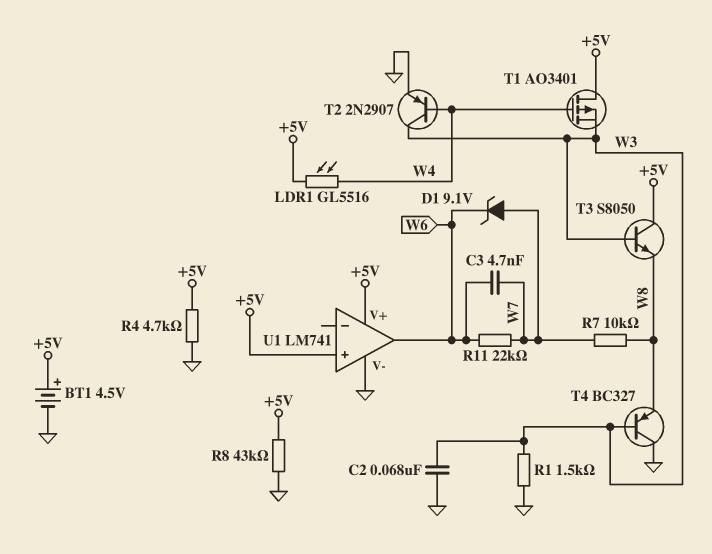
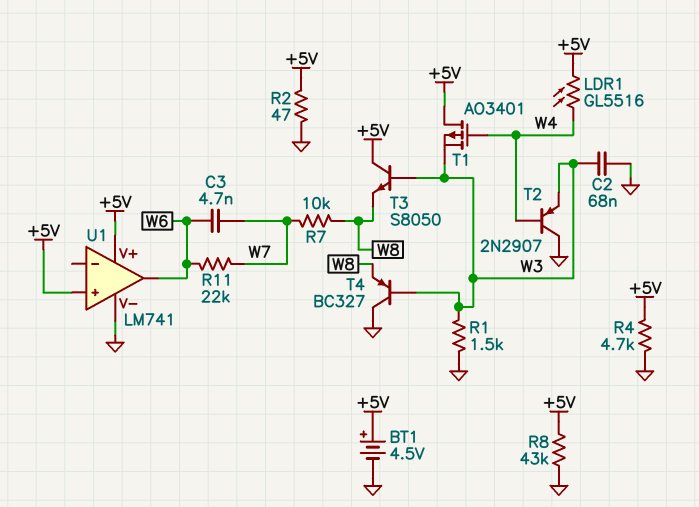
D1: zener 9.1V (A W7, K W6) -> none
R2: none -> 47 (+5V, GND)
T2: PNP 2N2907 (B W4, C W3, E GND) -> PNP 2N2907 (B W4, C GND, E W3)

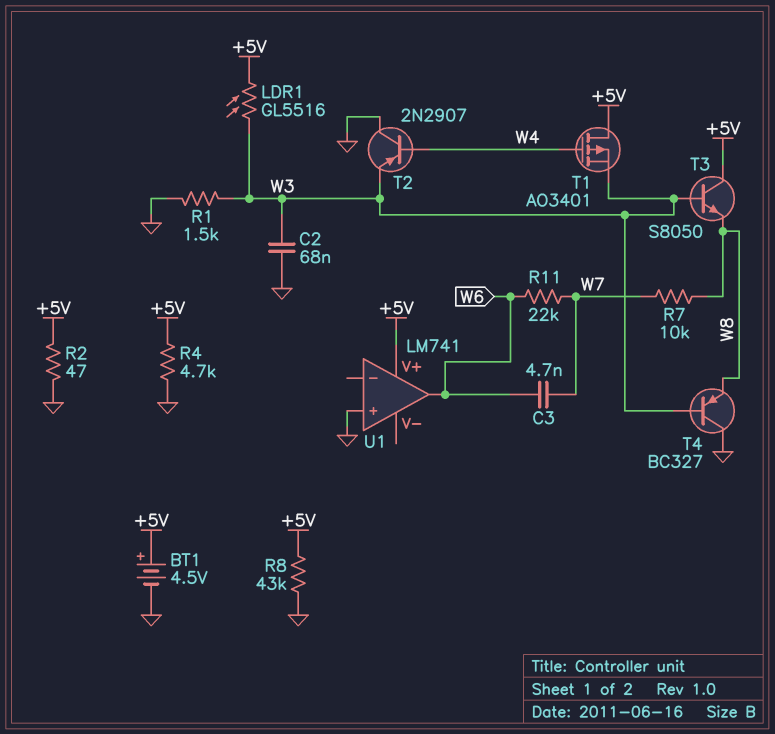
LDR1: GL5516 (+5V, W4) -> GL5516 (+5V, W3)
U1 pin V-: GND -> none
U1 pin in+: +5V -> GND

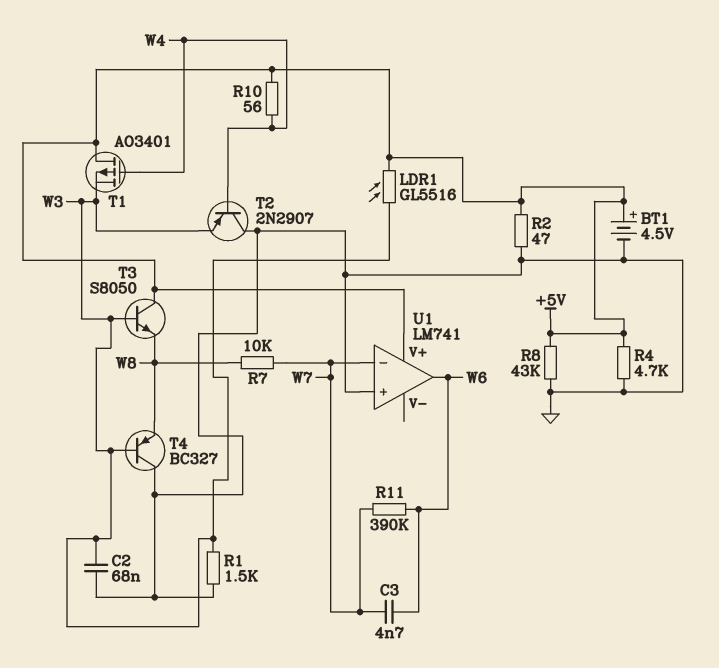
R10: none -> 56 (+5V, W4)
R11: 22k (W6, W7) -> 390k (W6, W7)
U1 pin in-: none -> W7

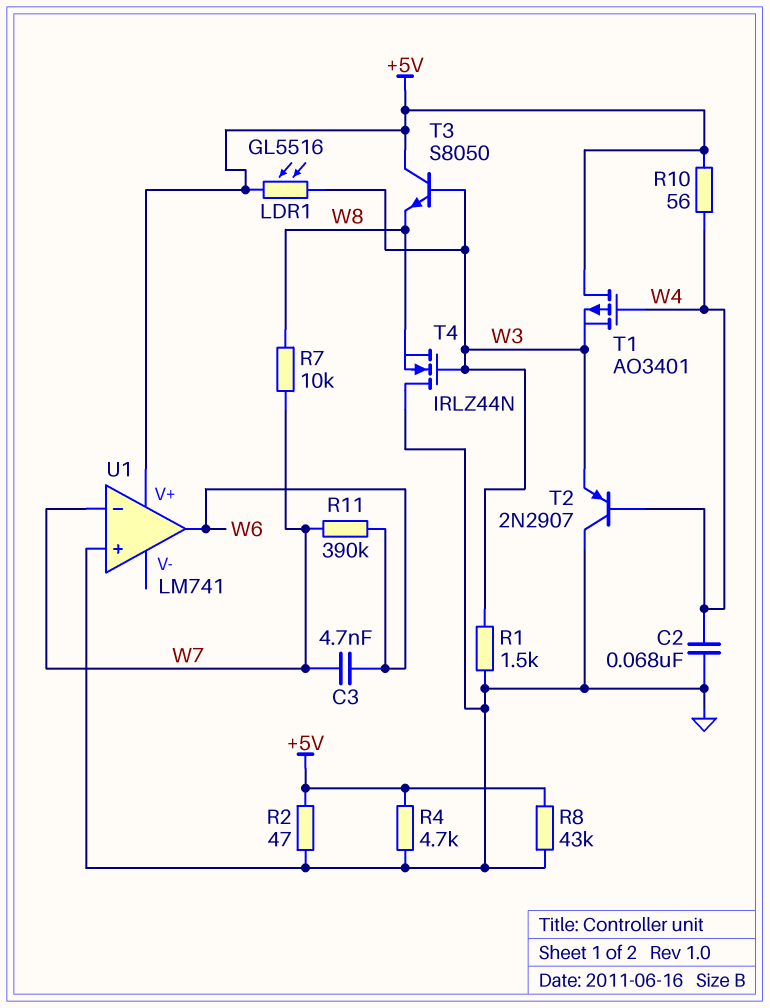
BT1: 4.5V (plus +5V, minus GND) -> none
C2: 68nF (GND, W3) -> 68nF (GND, W4)
T4: PNP BC327 (B W3, C GND, E W8) -> NMOS IRLZ44N (G W3, D GND, S W8)

